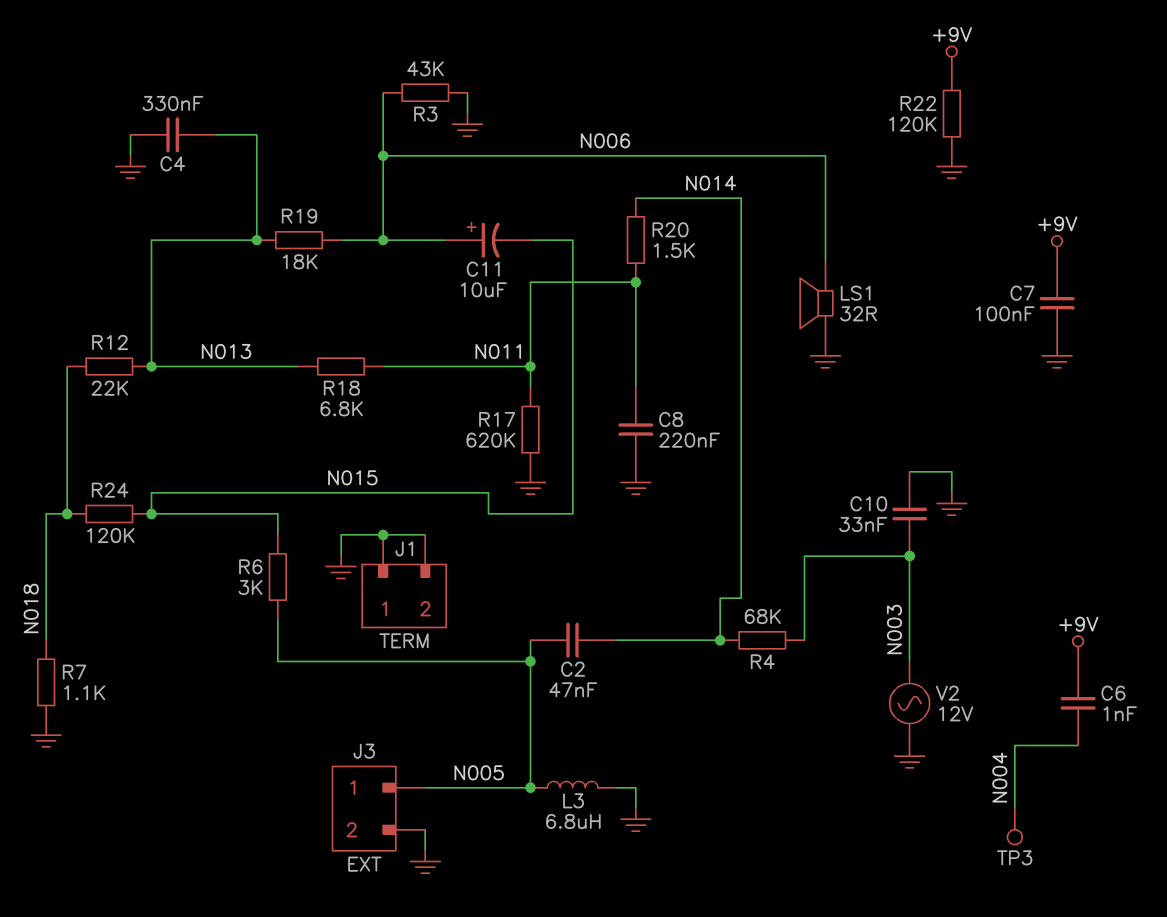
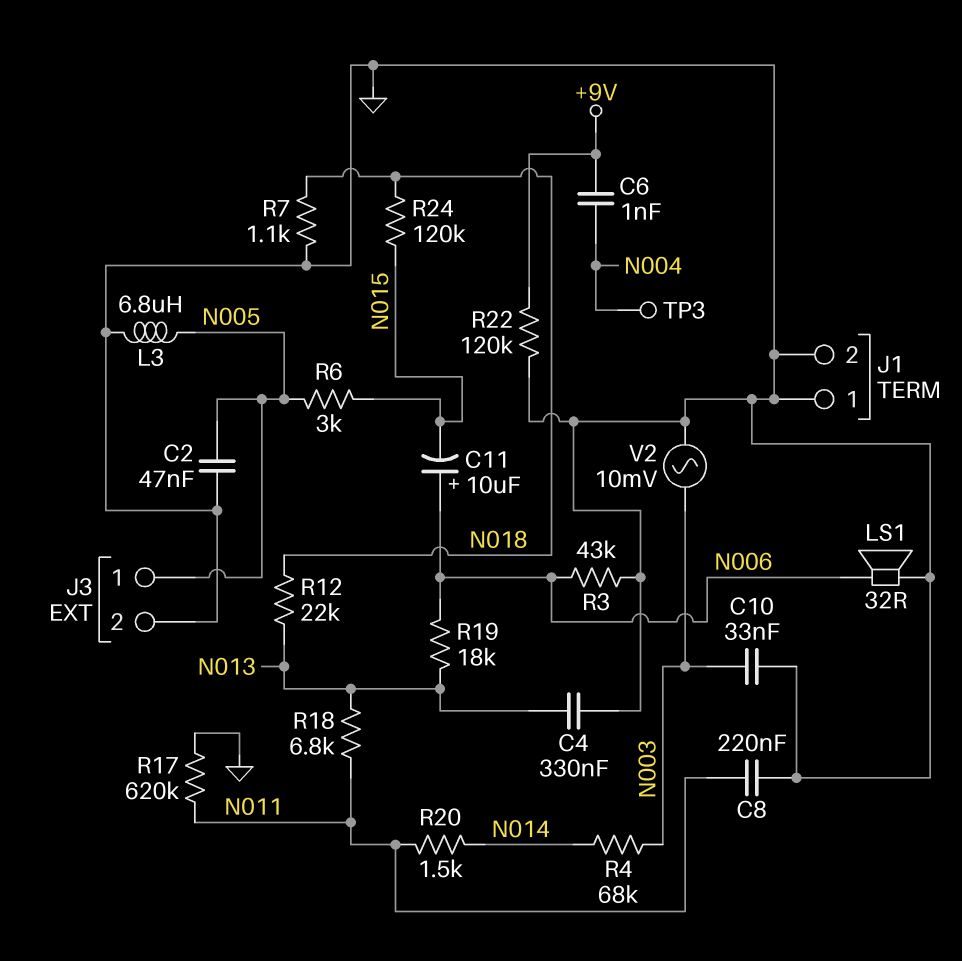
C2: 47nF (N005, N014) -> 47nF (GND, N005)
C7: 100nF (+9V, GND) -> none
V2: AC 12V (GND, N003) -> AC 10mV (GND, N003)

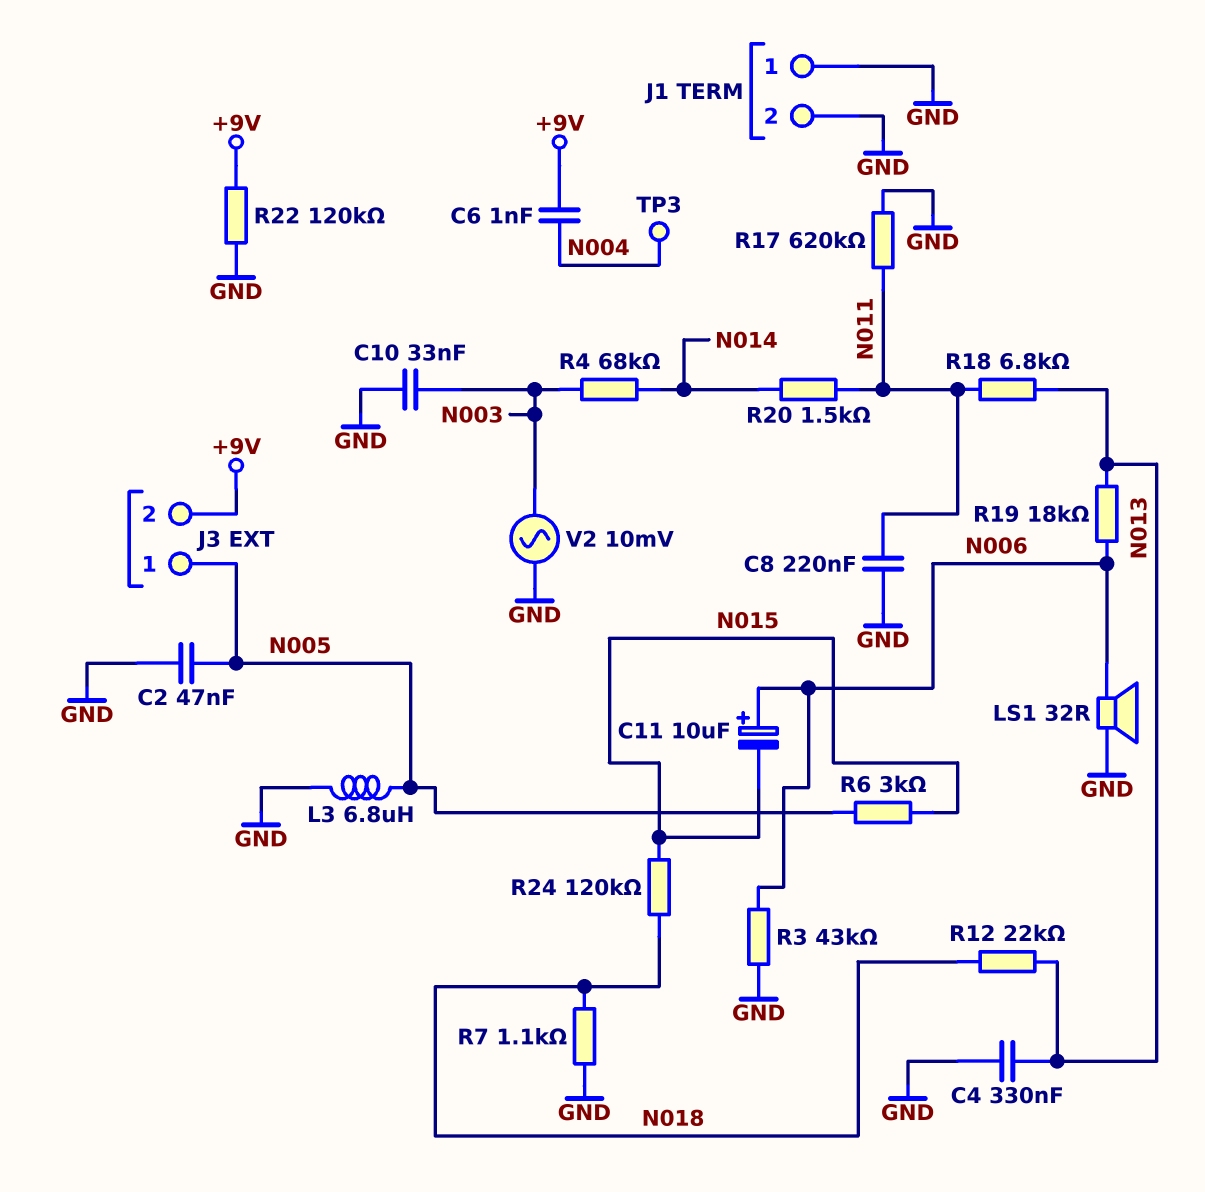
J3 pin 2: GND -> +9V

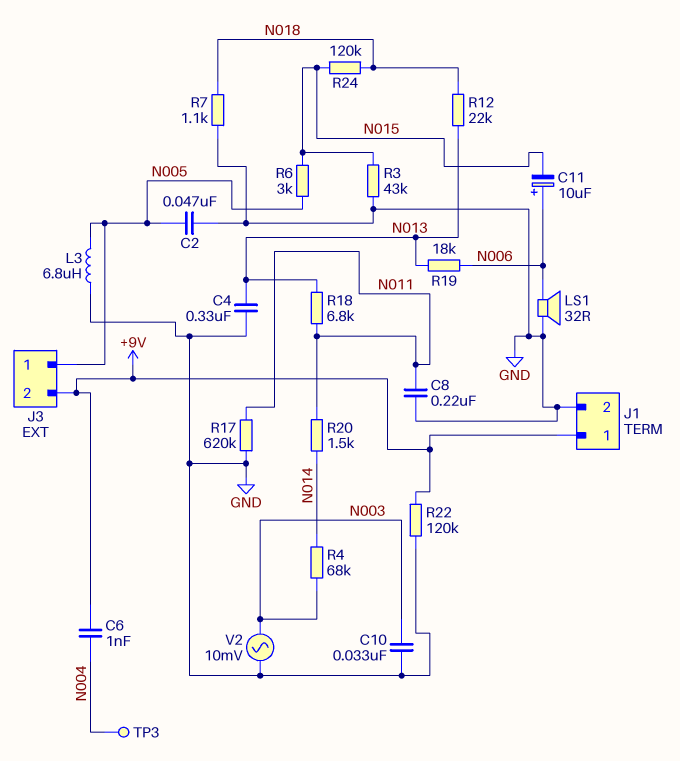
J1 pin 1: GND -> +9V
R3: 43k (GND, N006) -> 43k (GND, N015)

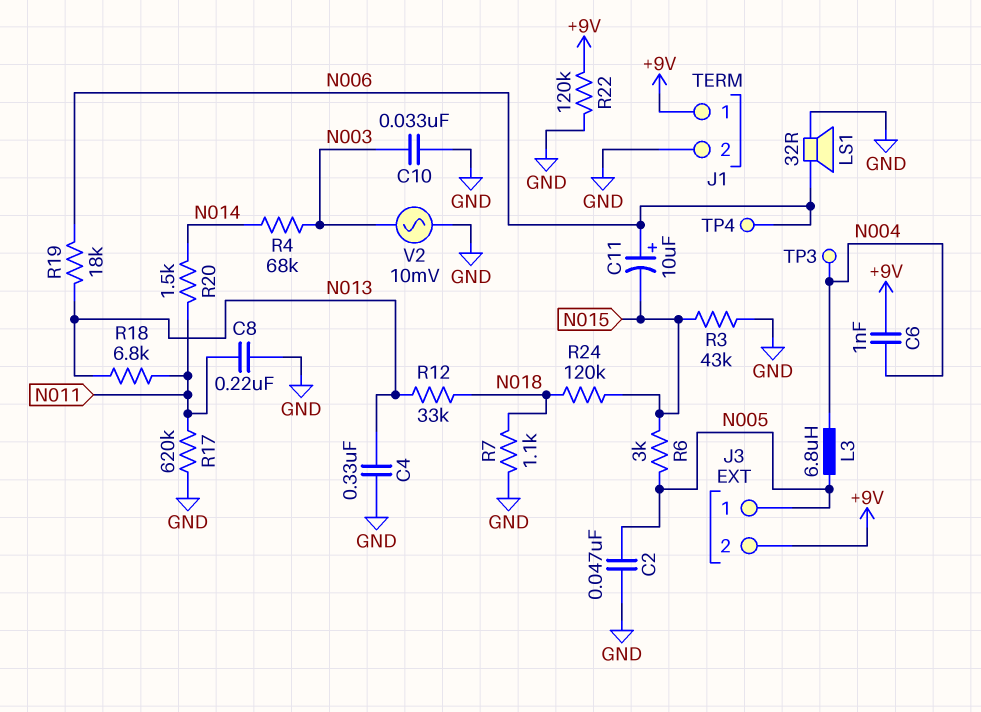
L3: 6.8uH (GND, N005) -> 6.8uH (N004, N005)
R12: 22k (N013, N018) -> 33k (N013, N018)
TP4: none -> test point (N006)

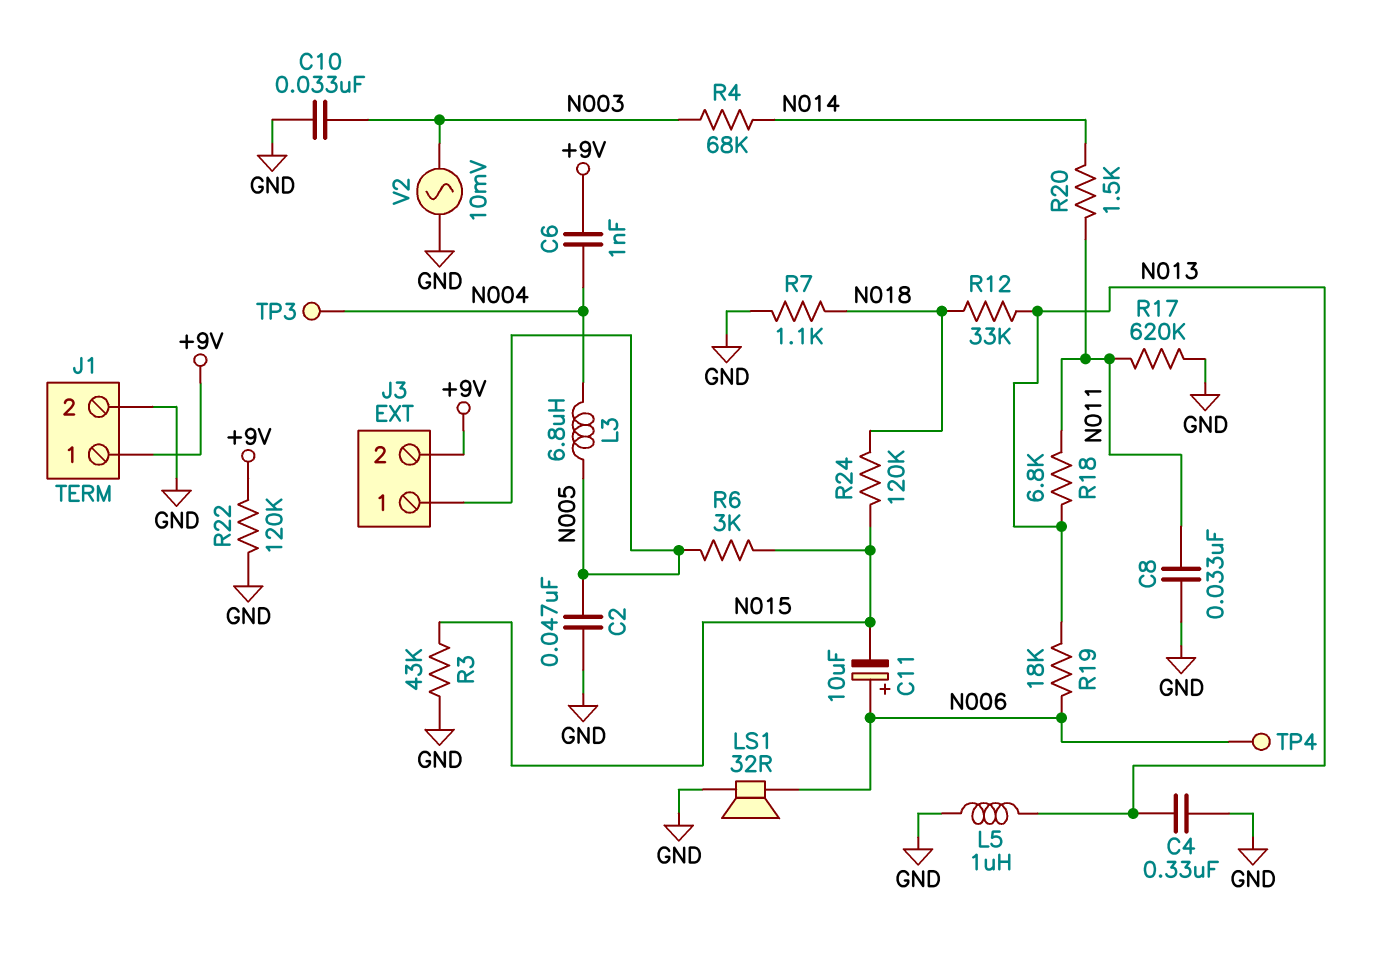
C8: 220nF (GND, N011) -> 33nF (GND, N011)
L5: none -> 1uH (GND, N013)

